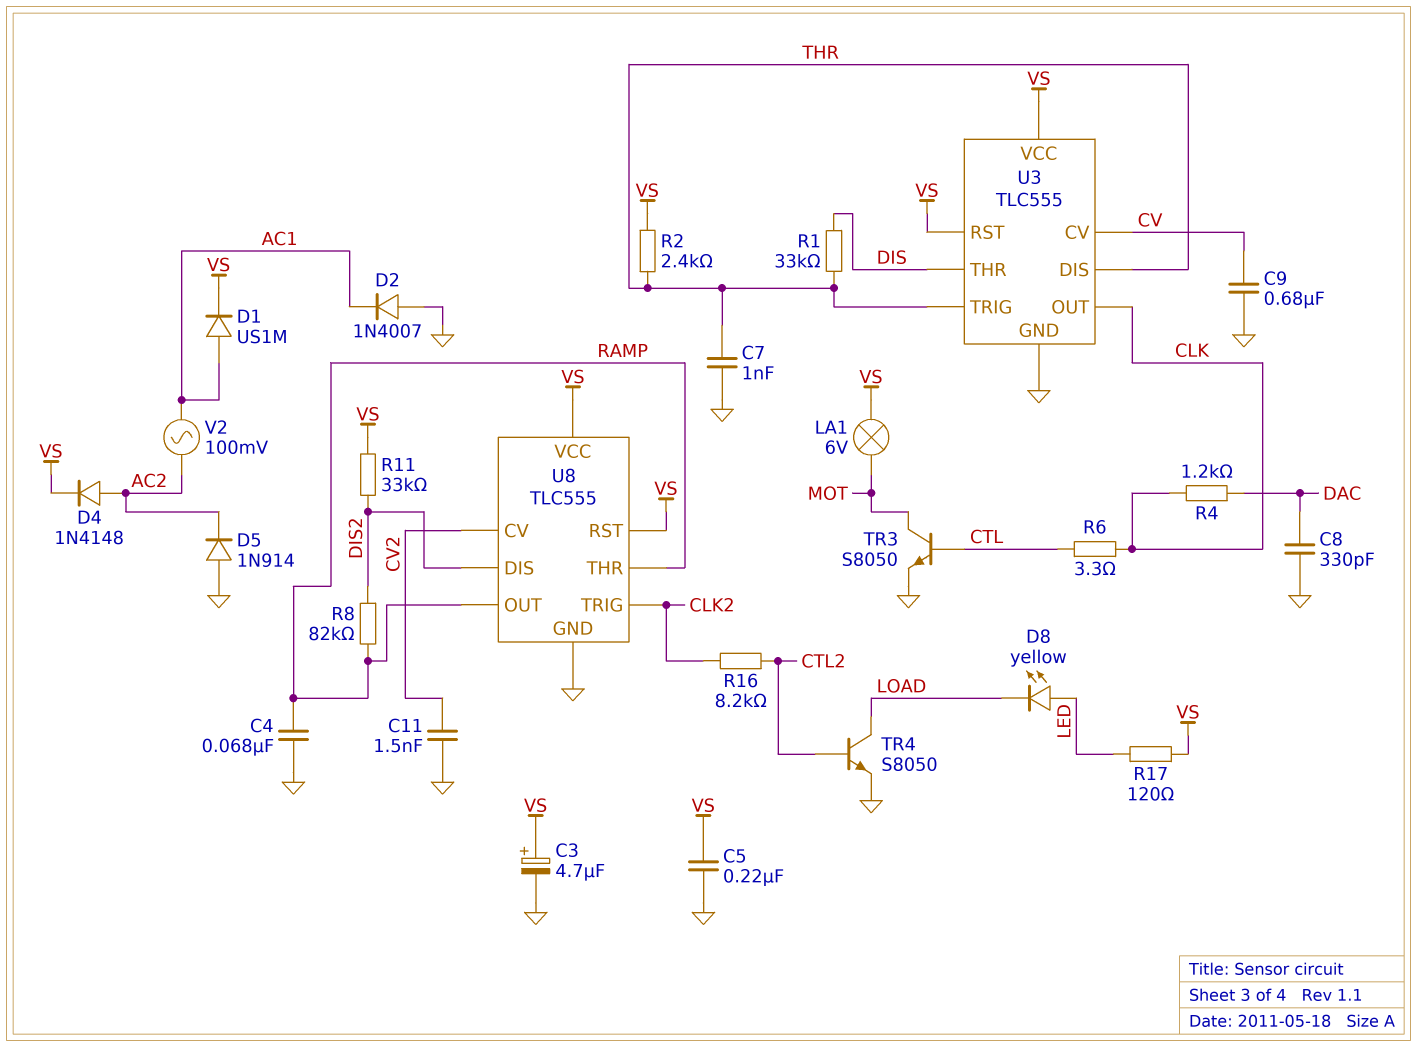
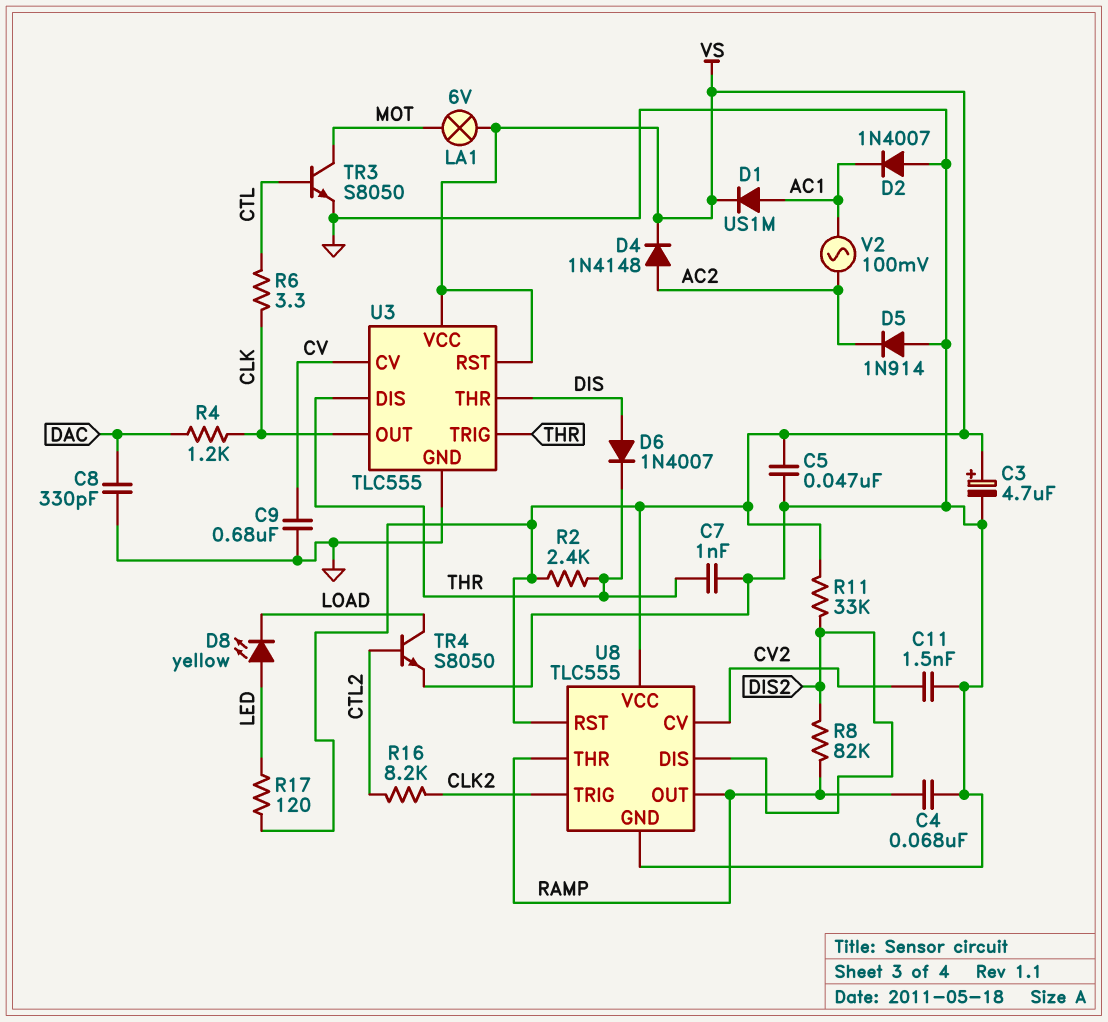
C5: 220nF (GND, VS) -> 47nF (GND, VS)
D6: none -> diode 1N4007 (A DIS, K THR)
R1: 33k (DIS, THR) -> none

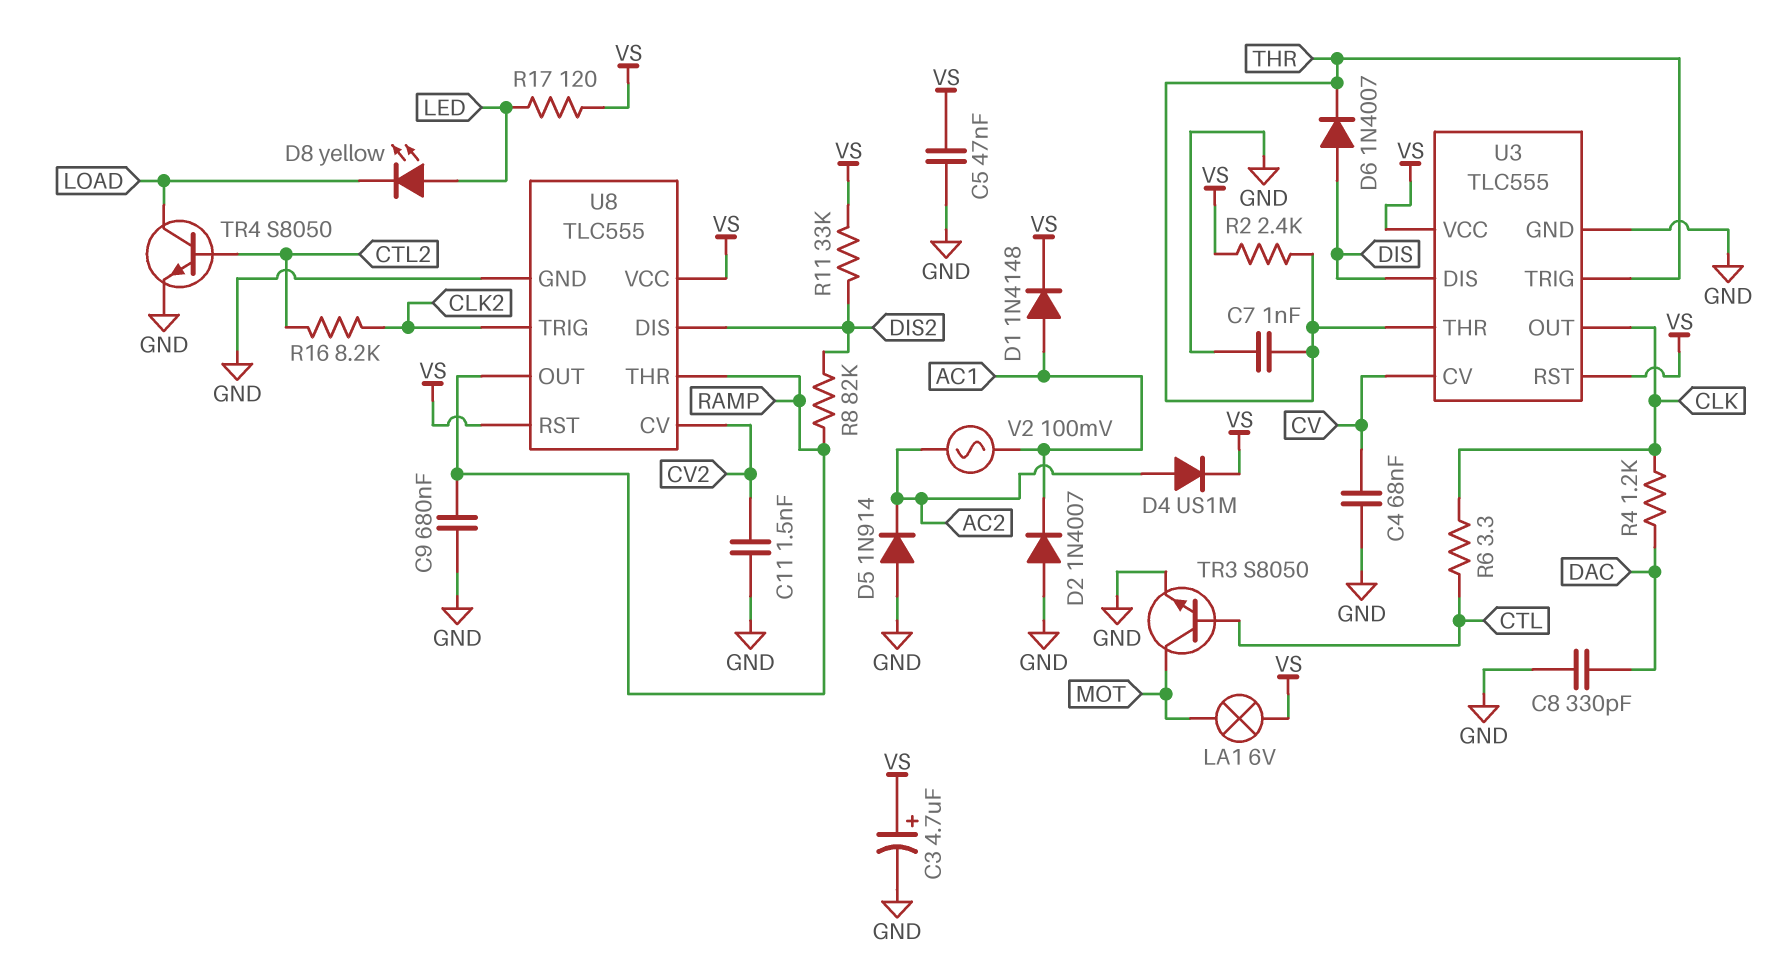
C4: 68nF (GND, RAMP) -> 68nF (CV, GND)
C9: 680nF (CV, GND) -> 680nF (GND, RAMP)
D1: diode US1M (A AC1, K VS) -> diode 1N4148 (A AC1, K VS)
D4: diode 1N4148 (A AC2, K VS) -> diode US1M (A AC2, K VS)
U3 pin DIS: THR -> DIS
U3 pin THR: DIS -> THR

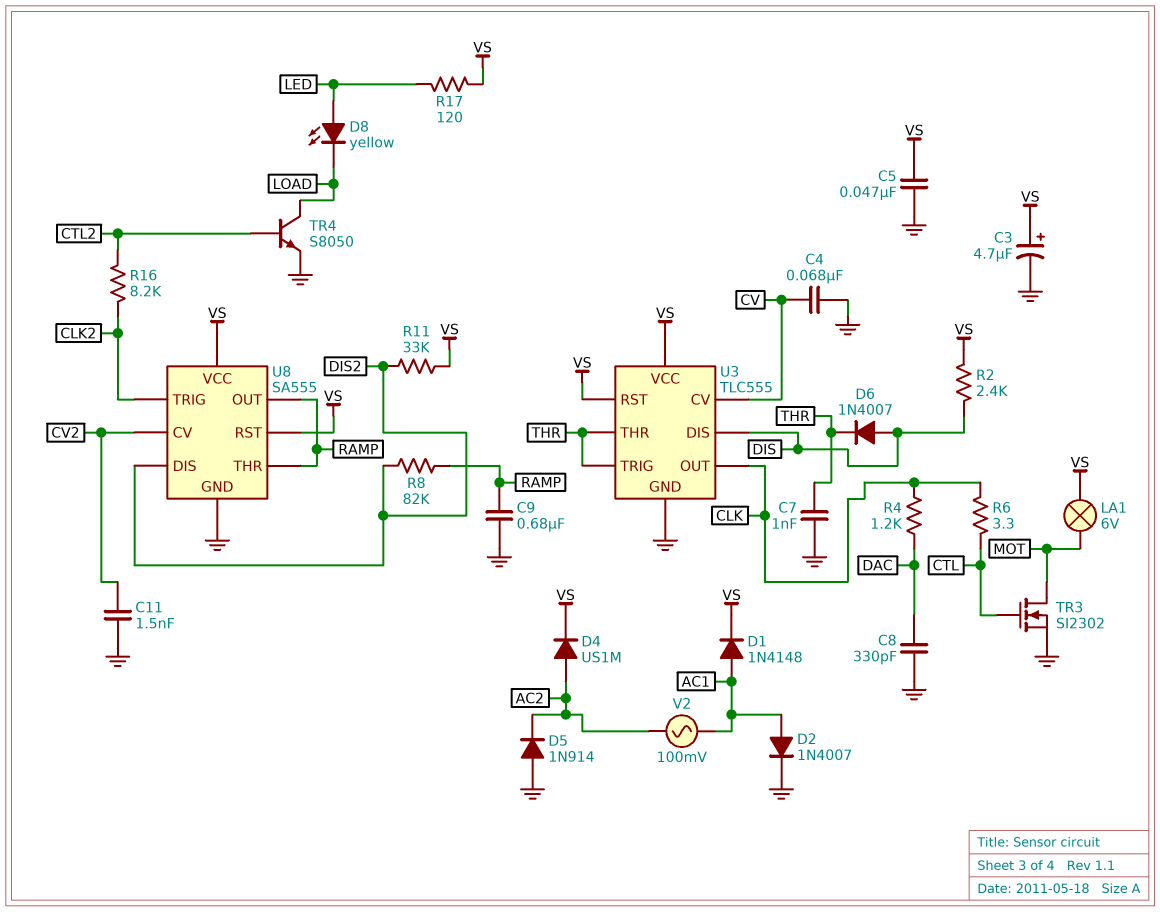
D2: diode 1N4007 (A GND, K AC1) -> diode 1N4007 (A AC1, K GND)
R2: 2.4k (THR, VS) -> 2.4k (DIS, VS)
TR3: NPN S8050 (B CTL, C MOT, E GND) -> NMOS SI2302 (G CTL, D MOT, S GND)
U8: TLC555 -> SA555

